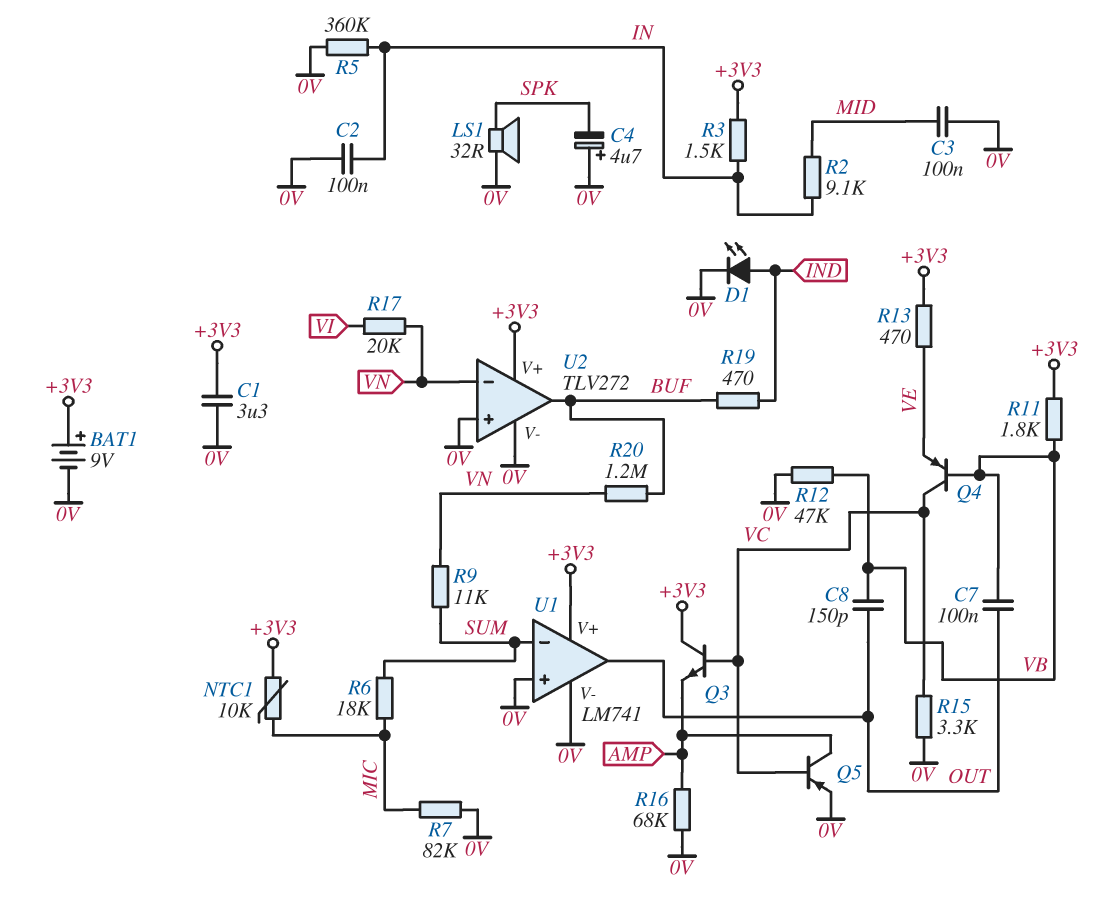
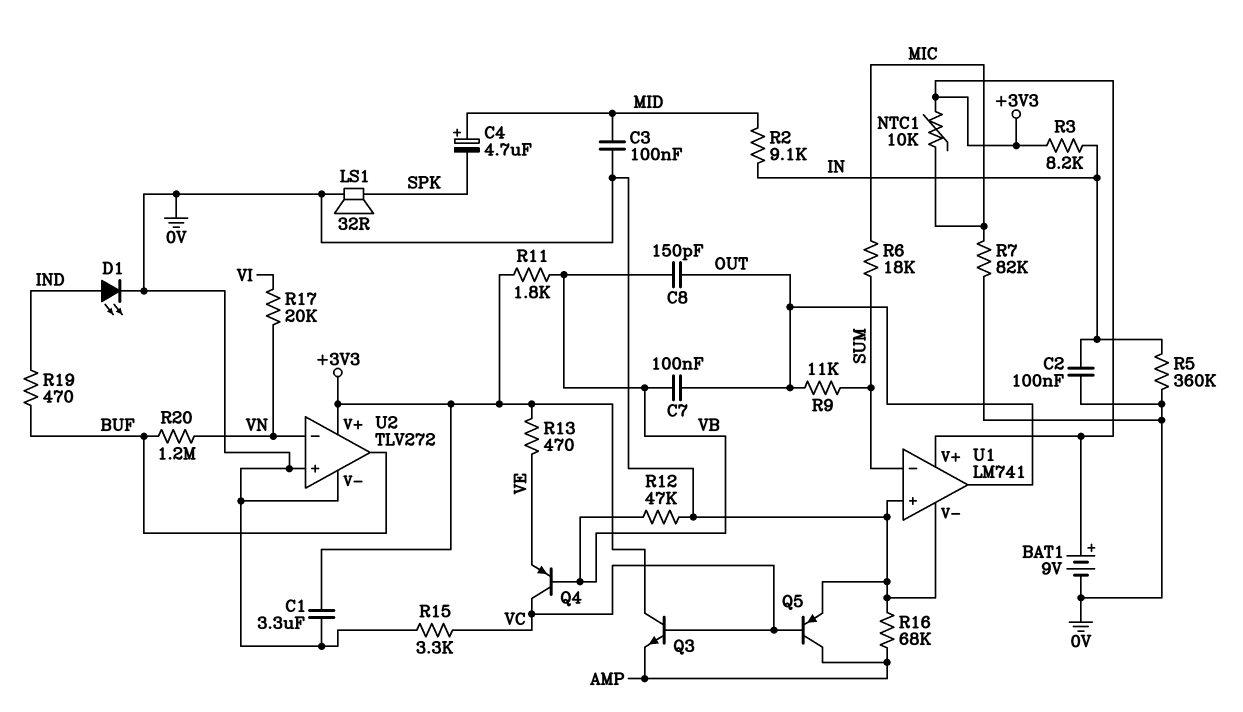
C4: 4.7uF (plus 0V, minus SPK) -> 4.7uF (plus MID, minus SPK)
R3: 1.5k (+3V3, IN) -> 8.2k (+3V3, IN)
R9: 11k (SUM, VN) -> 11k (OUT, SUM)

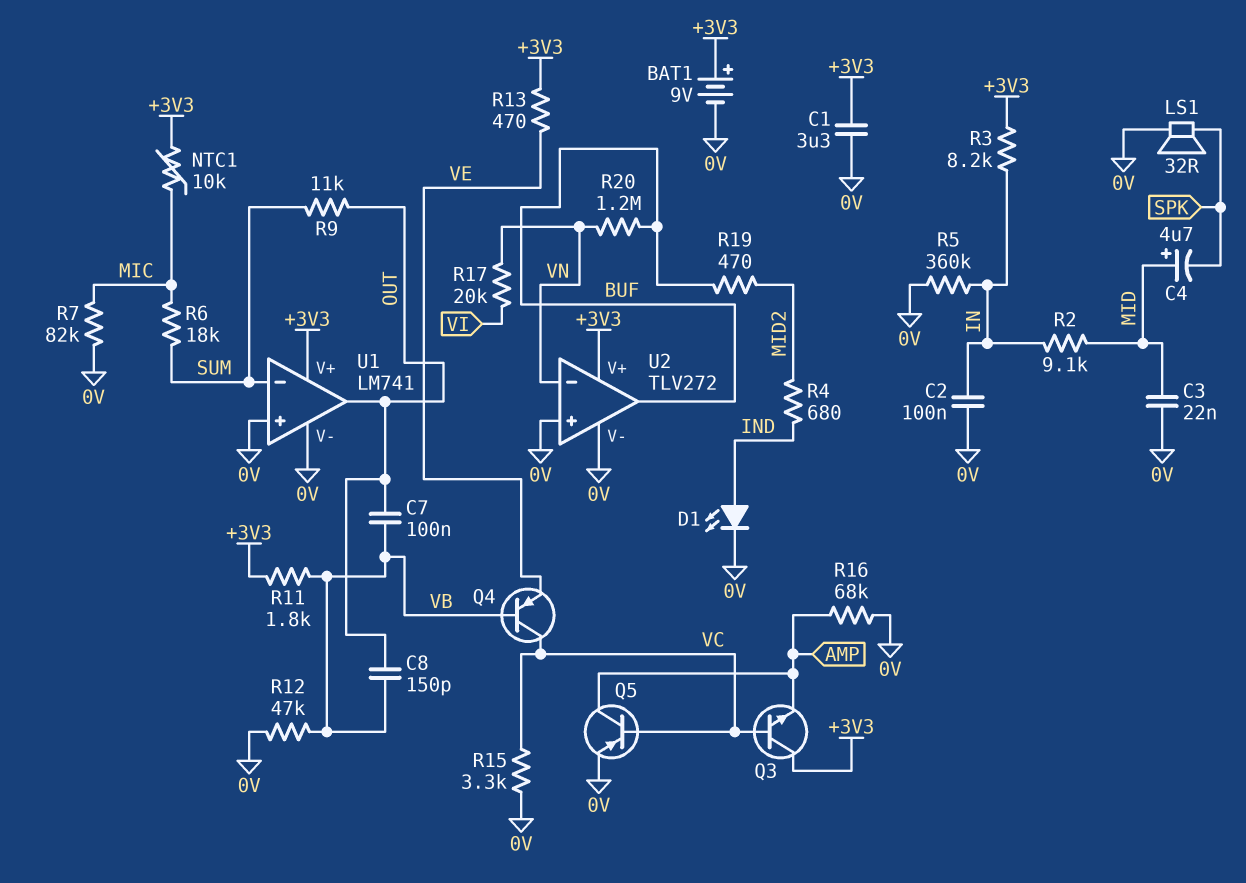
C3: 100nF (0V, MID) -> 22nF (0V, MID)
R4: none -> 680 (IND, MID2)
R19: 470 (BUF, IND) -> 470 (BUF, MID2)

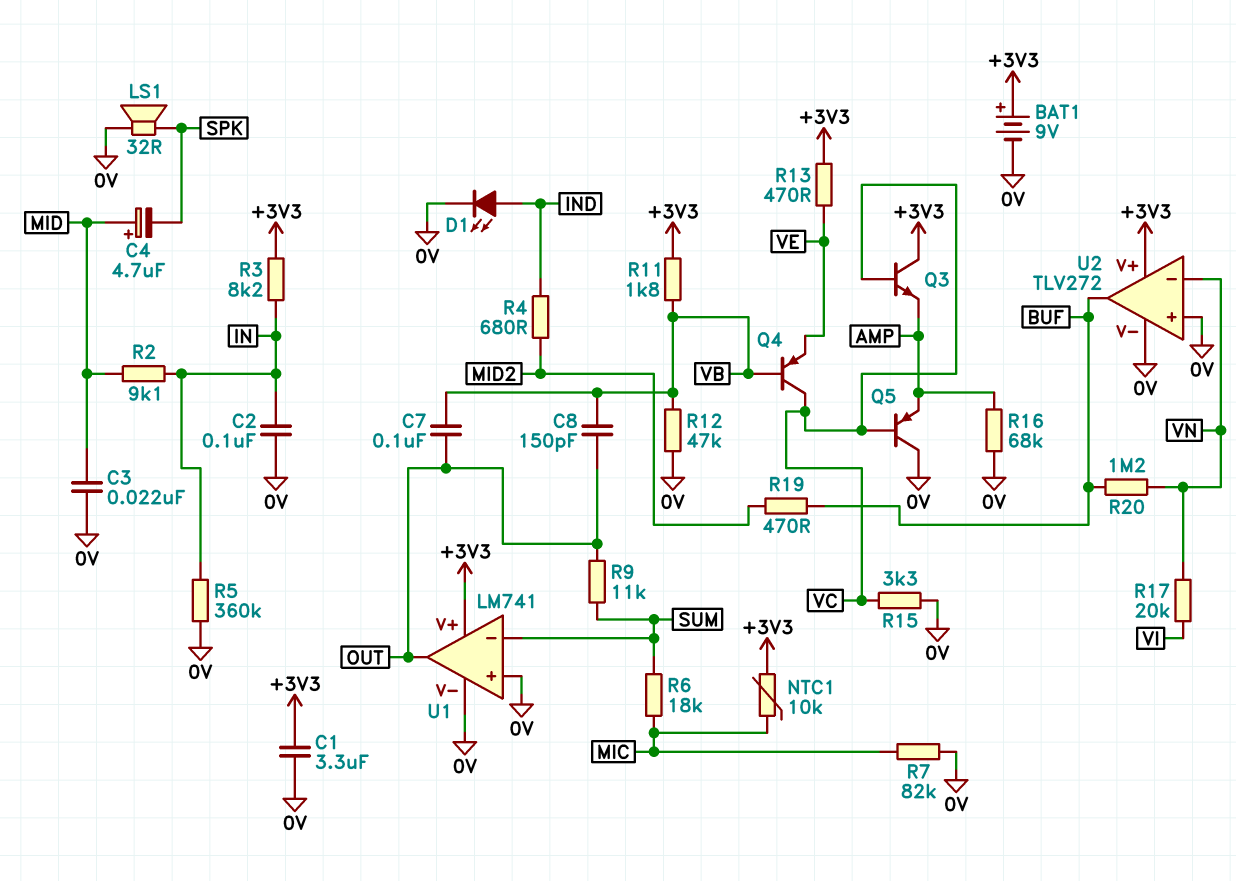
Q5: PNP (B VC, C AMP, E 0V) -> PNP (B VC, C 0V, E AMP)

